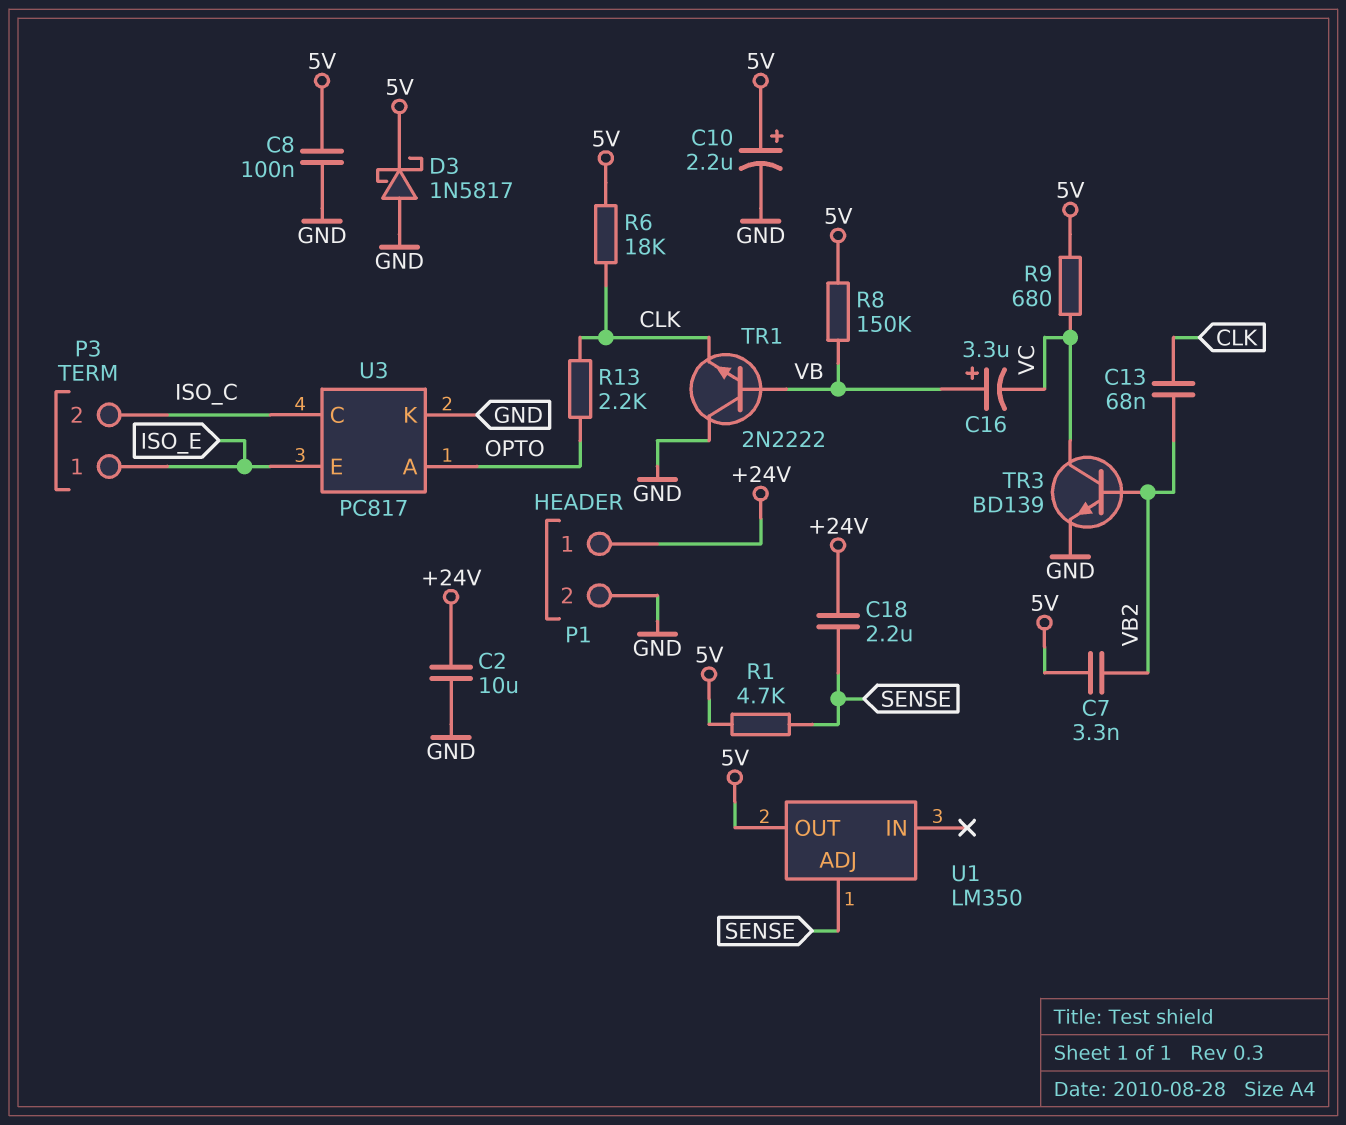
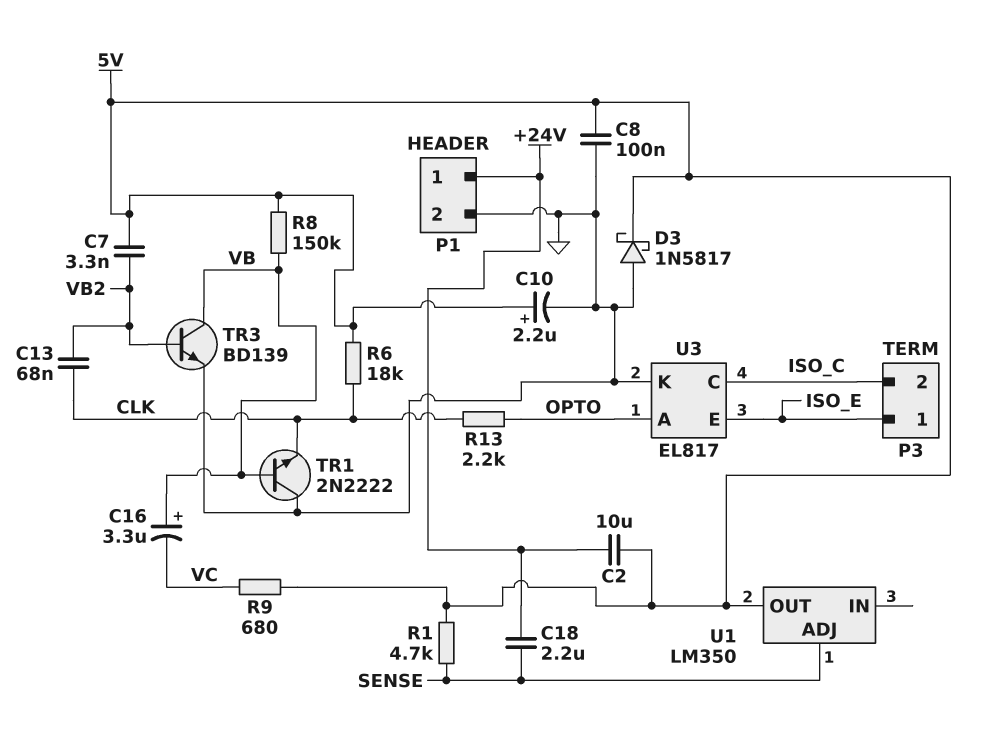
C2: 10uF (+24V, GND) -> 10uF (+24V, 5V)
TR3: NPN BD139 (B VB2, C VC, E GND) -> NPN BD139 (B VB2, C VB, E GND)
U3: PC817 -> EL817

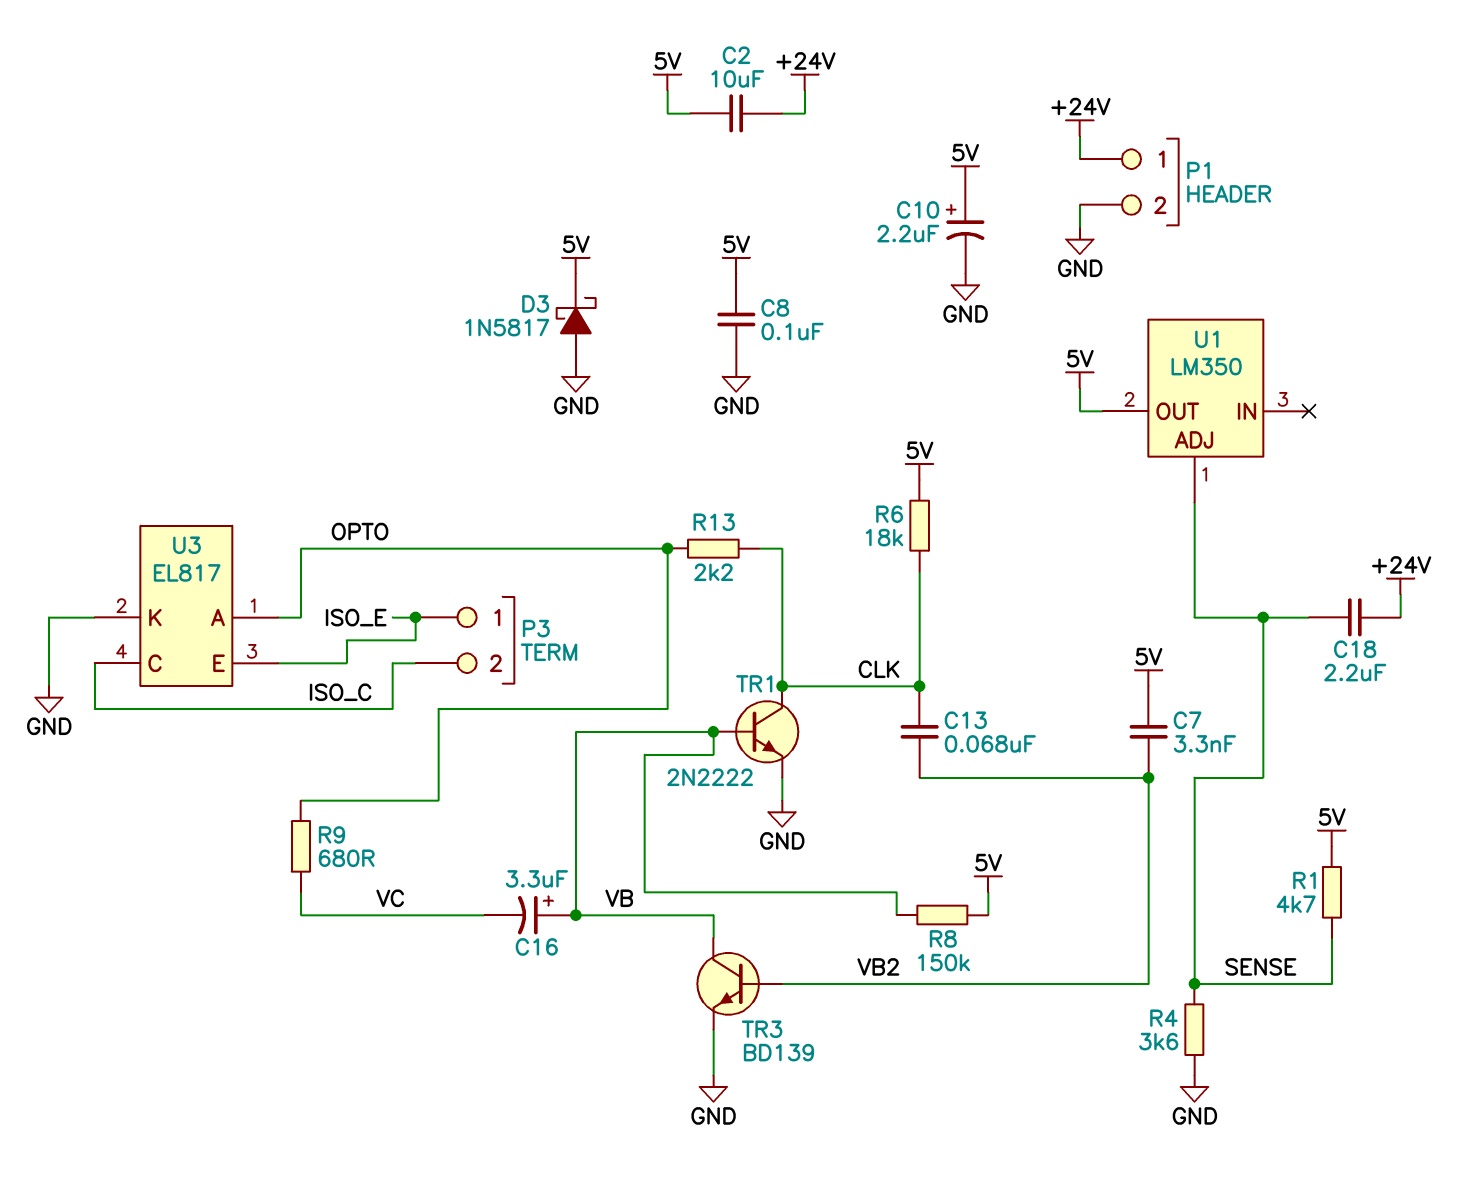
R4: none -> 3.6k (GND, SENSE)
R9: 680 (5V, VC) -> 680 (OPTO, VC)
TR1: NPN 2N2222 (B VB, C GND, E CLK) -> NPN 2N2222 (B VB, C CLK, E GND)

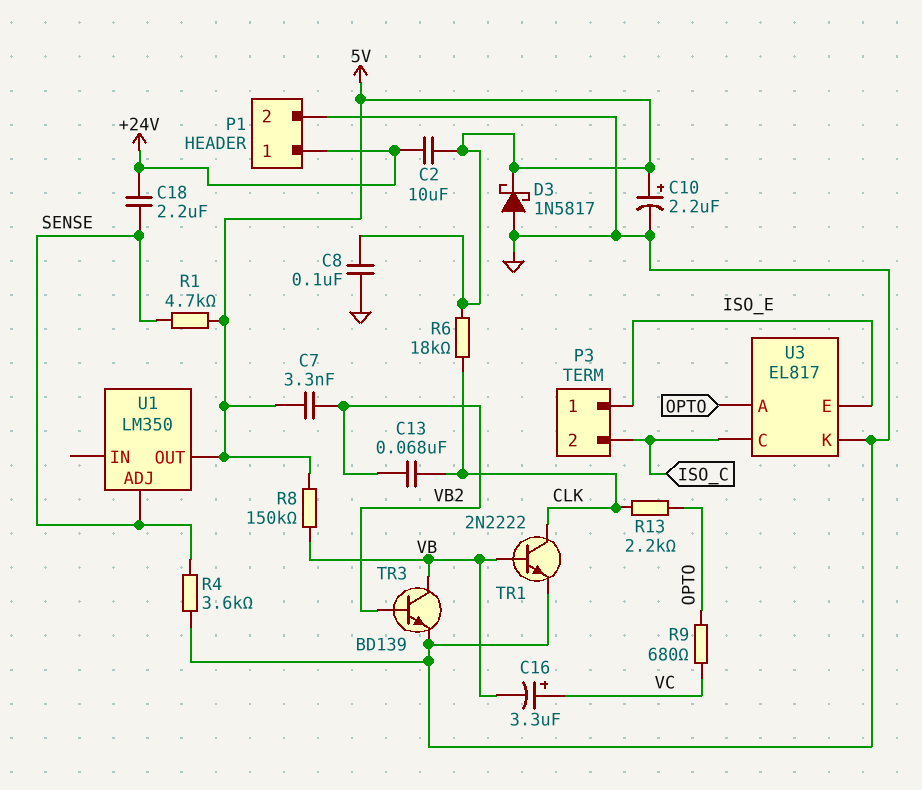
C16: 3.3uF (plus VB, minus VC) -> 3.3uF (plus VC, minus VB)

